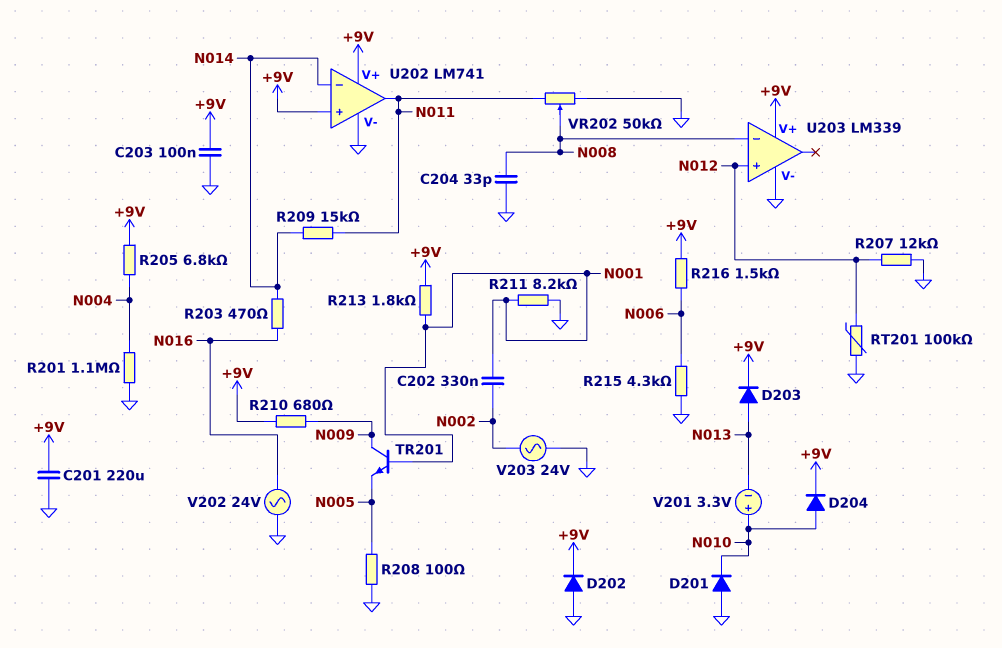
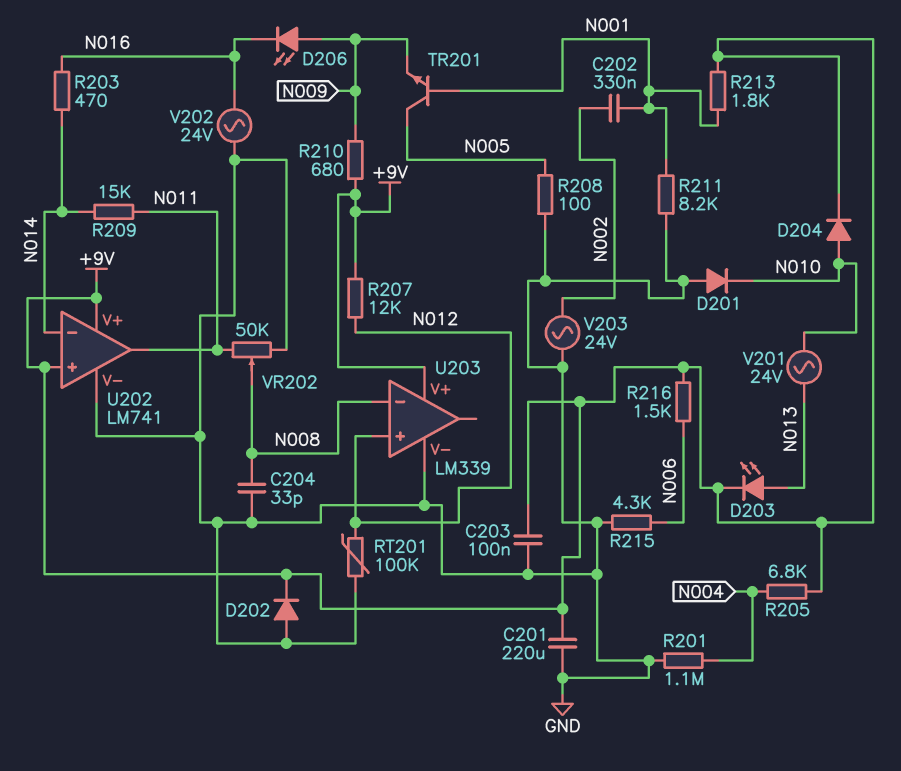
D203: diode (A N013, K +9V) -> LED (A N013, K +9V)
D206: none -> LED (A N009, K N016)
R207: 12k (GND, N012) -> 12k (+9V, N012)
TR201: NPN (B N001, C N009, E N005) -> NPN (B N001, C N005, E N009)
V201: 3.3V (plus N010, minus N013) -> AC 24V (N010, N013)

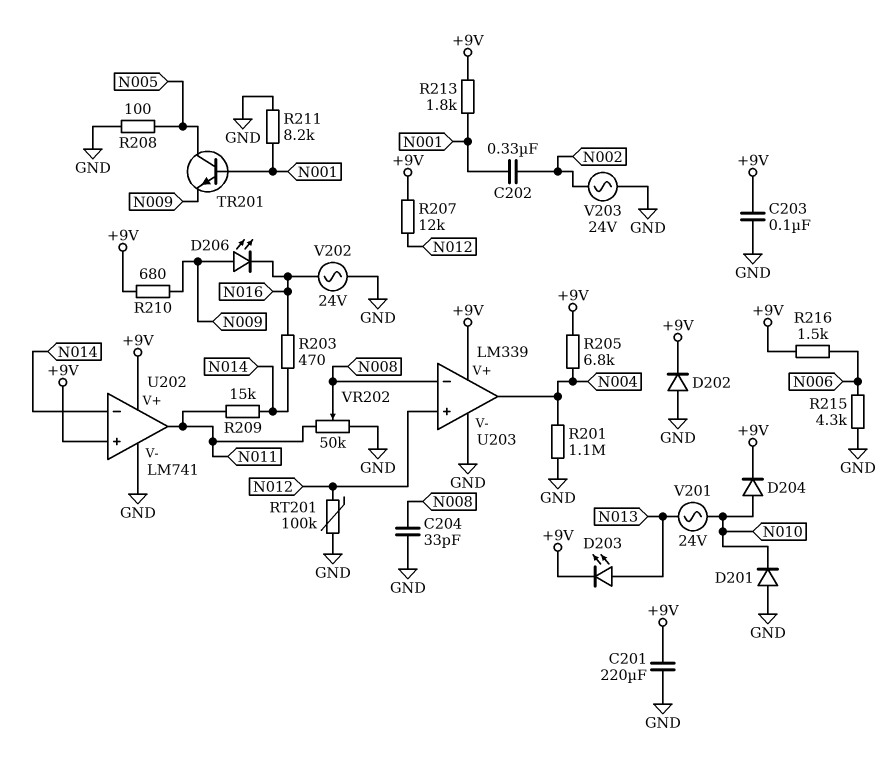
U203 pin out: none -> N004

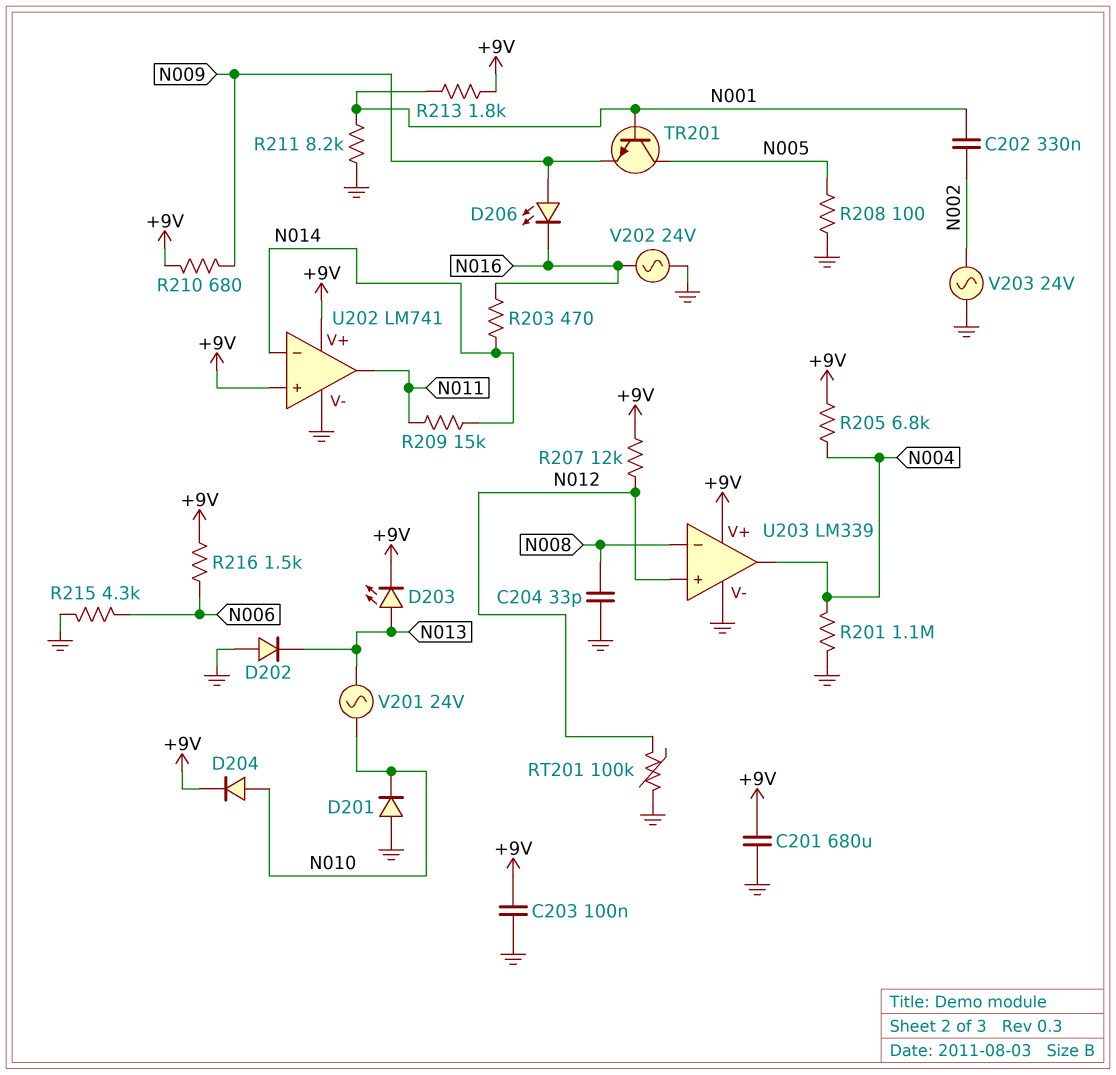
C201: 220uF (+9V, GND) -> 680uF (+9V, GND)
D202: diode (A GND, K +9V) -> diode (A GND, K N013)
VR202: 50k (GND, N011, wiper N008) -> none

